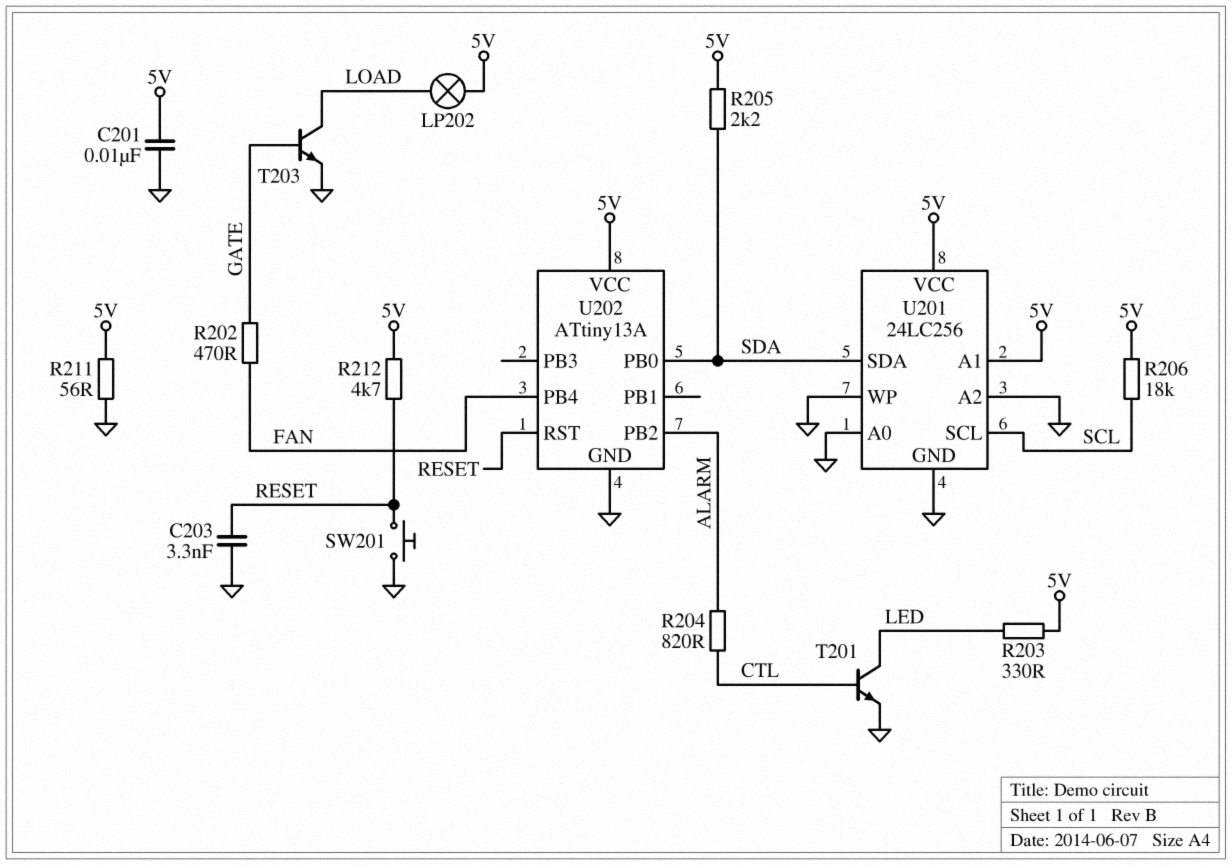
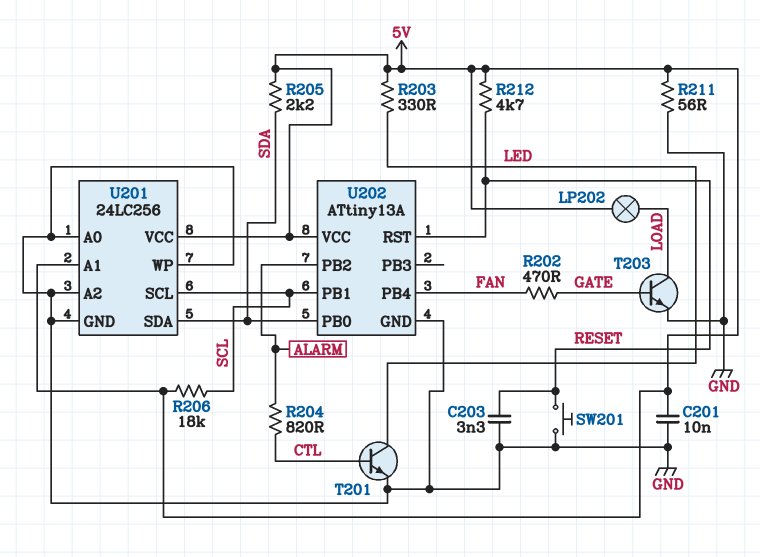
U202 pin PB1: none -> SCL

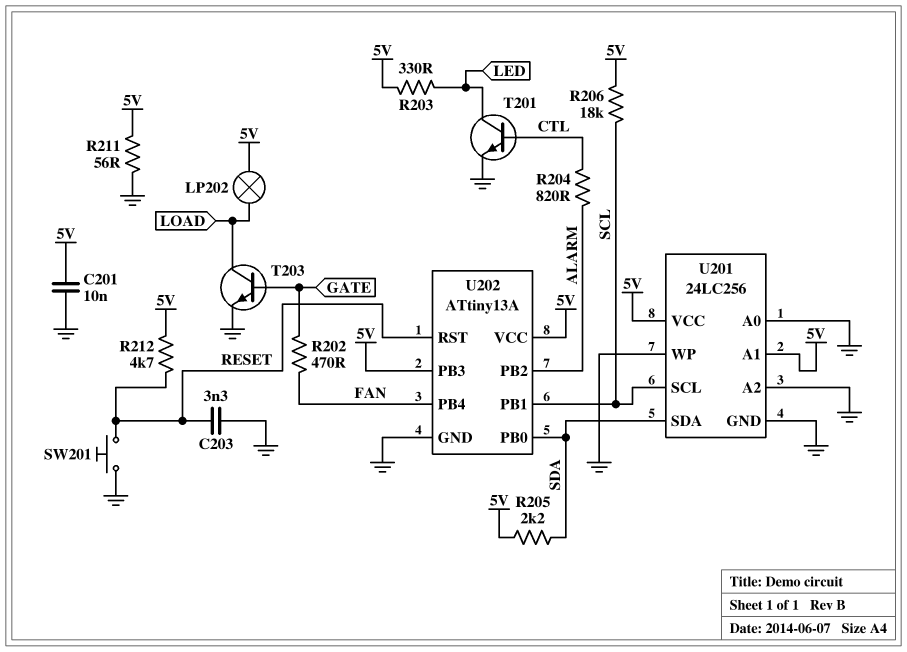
U202 pin PB3: none -> 5V

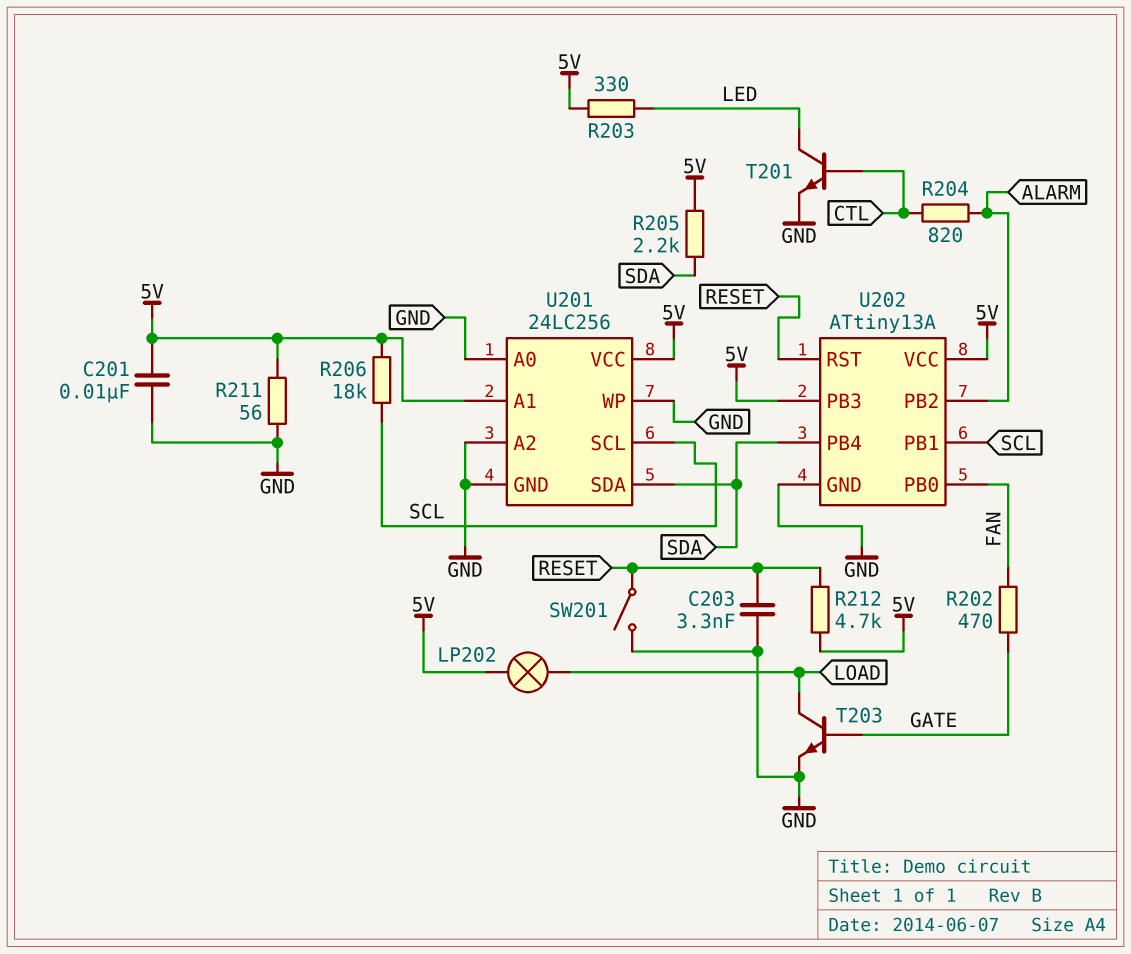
SW201: button (GND, RESET) -> switch (GND, RESET)
U202 pin PB0: SDA -> FAN
U202 pin PB4: FAN -> SDA

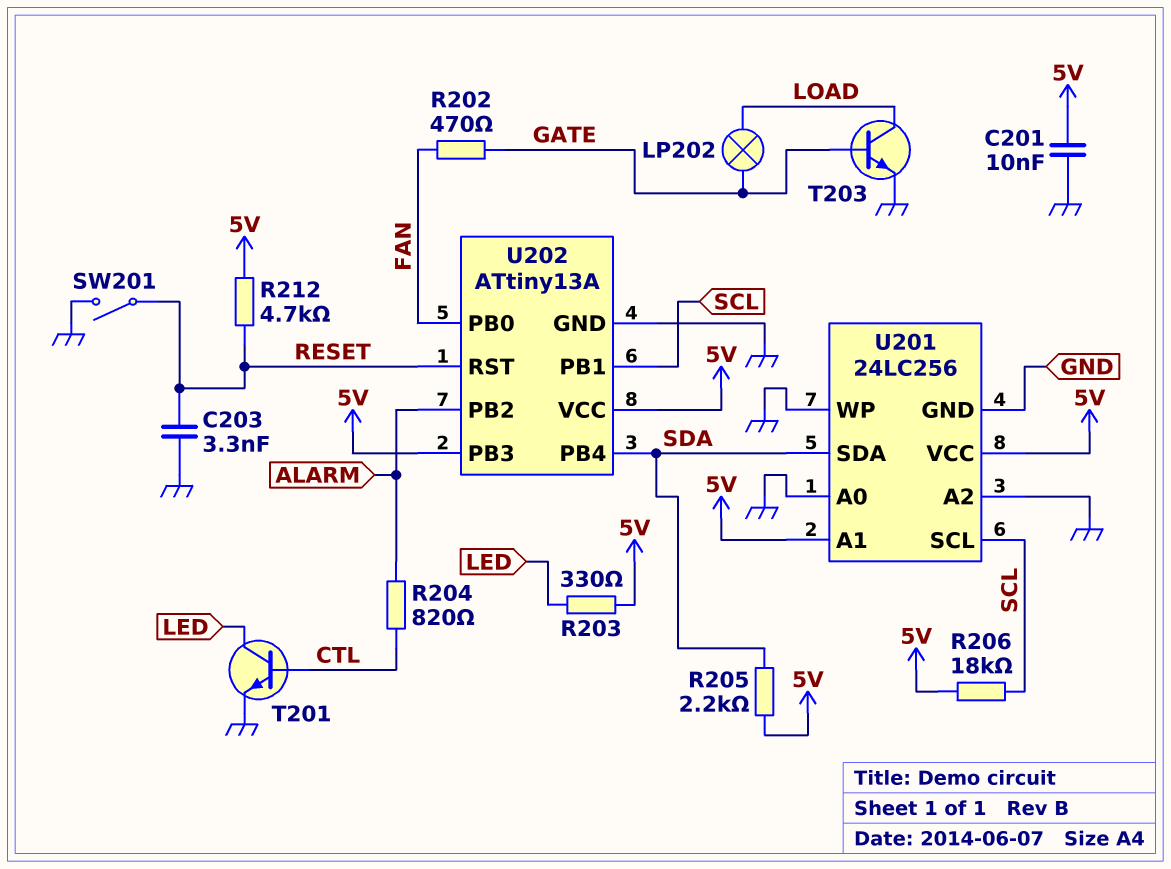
LP202: lamp (5V, LOAD) -> lamp (GATE, LOAD)
R211: 56 (5V, GND) -> none

